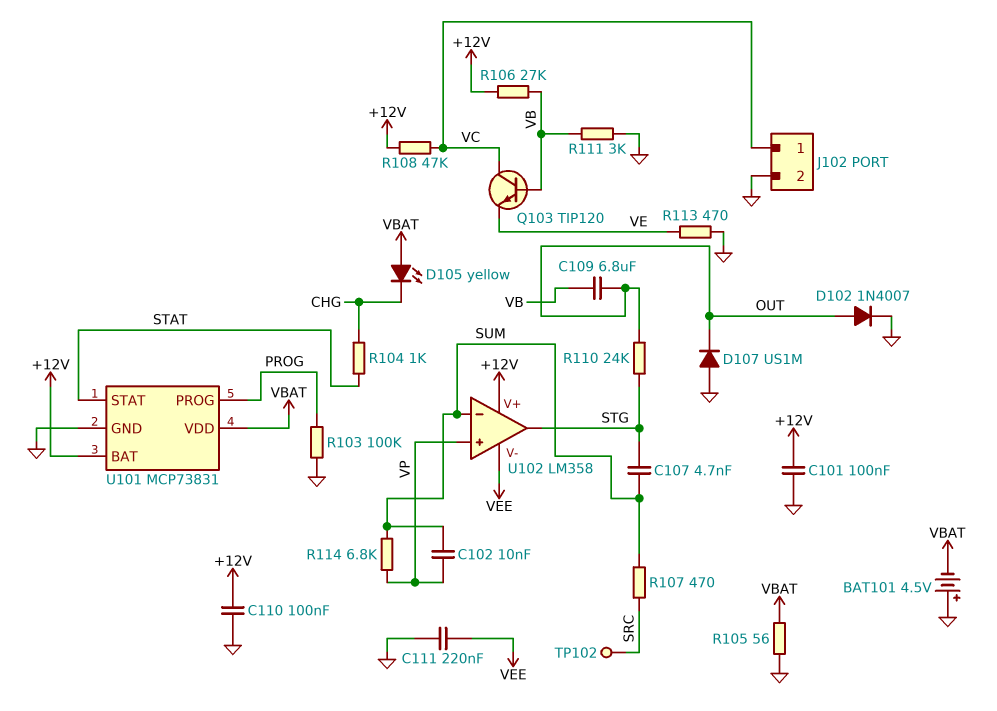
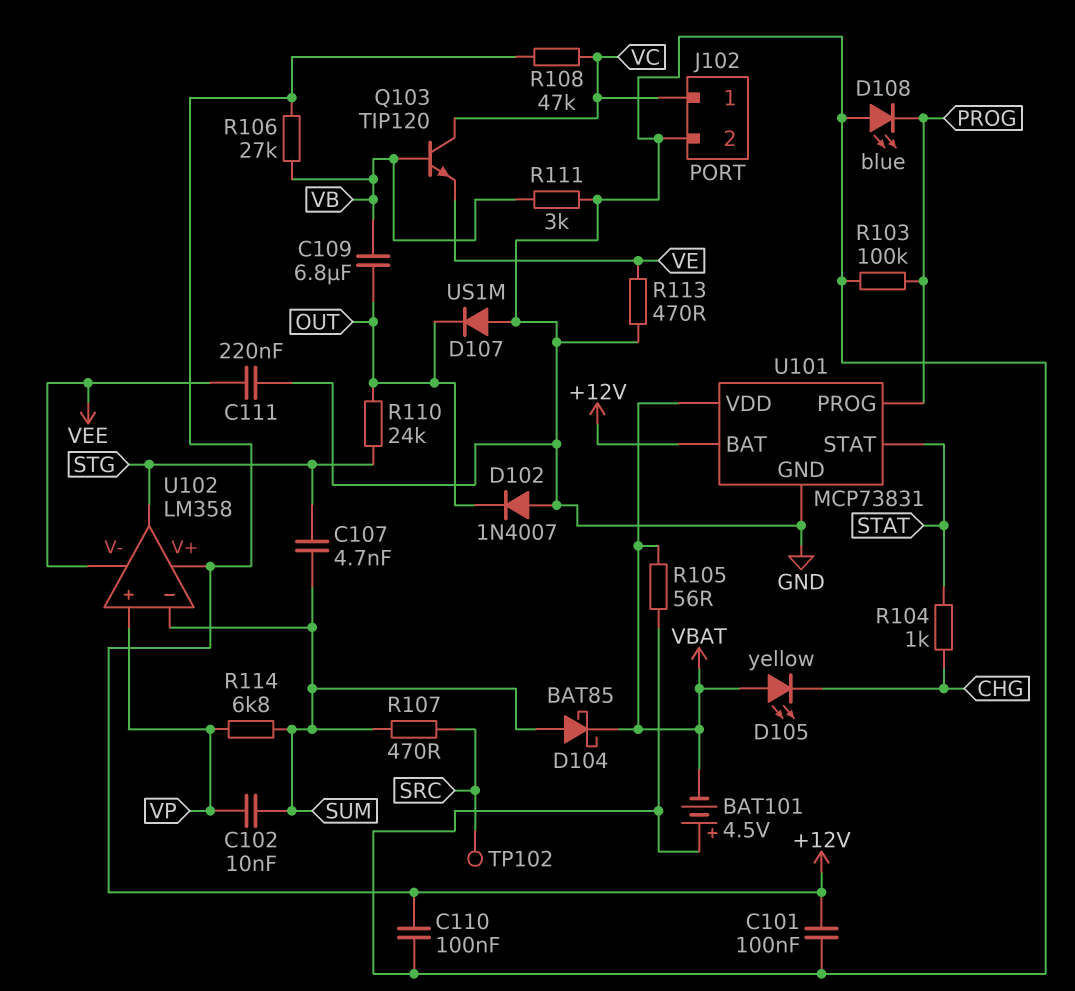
D102: diode 1N4007 (A OUT, K GND) -> diode 1N4007 (A GND, K OUT)
D104: none -> schottky BAT85 (A SUM, K VBAT)
D108: none -> LED blue (A GND, K PROG)

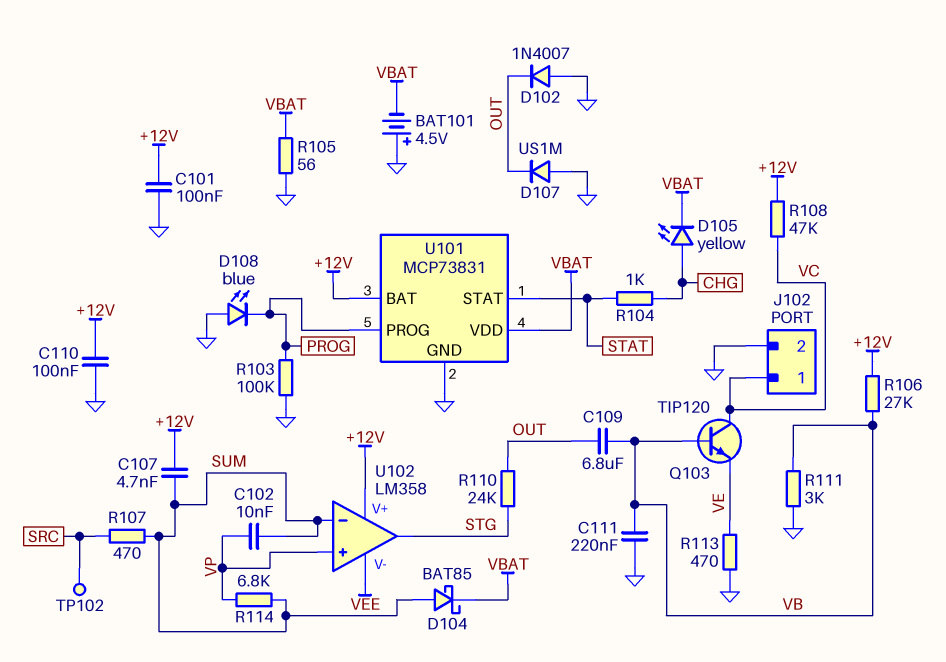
C107: 4.7nF (STG, SUM) -> 4.7nF (+12V, SUM)
C111: 220nF (GND, VEE) -> 220nF (GND, VB)
D105: LED yellow (A VBAT, K CHG) -> LED yellow (A CHG, K VBAT)

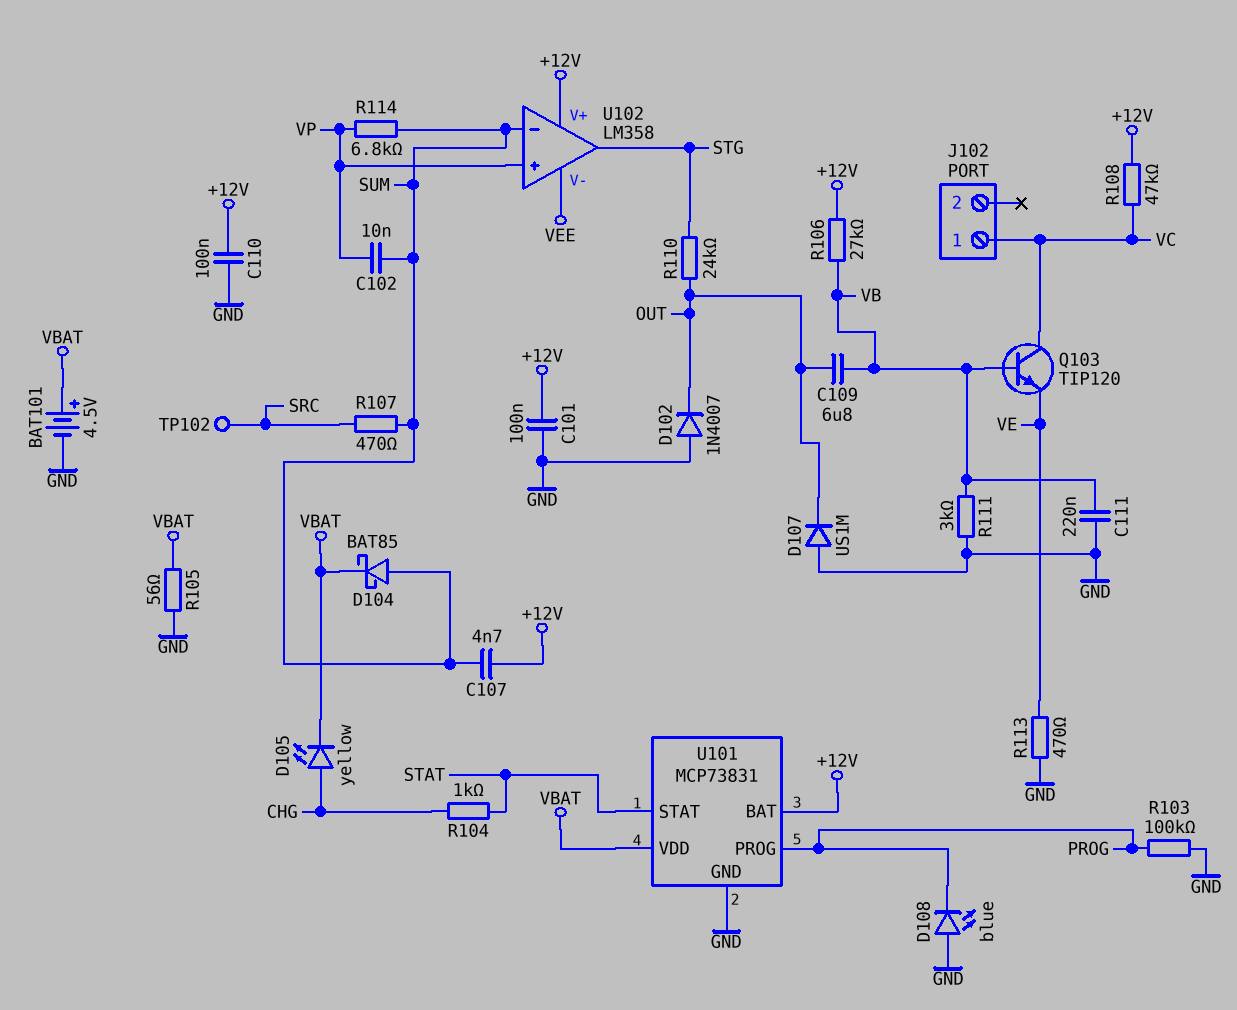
BAT101: 4.5V (plus GND, minus VBAT) -> 4.5V (plus VBAT, minus GND)
J102 pin 2: GND -> none

